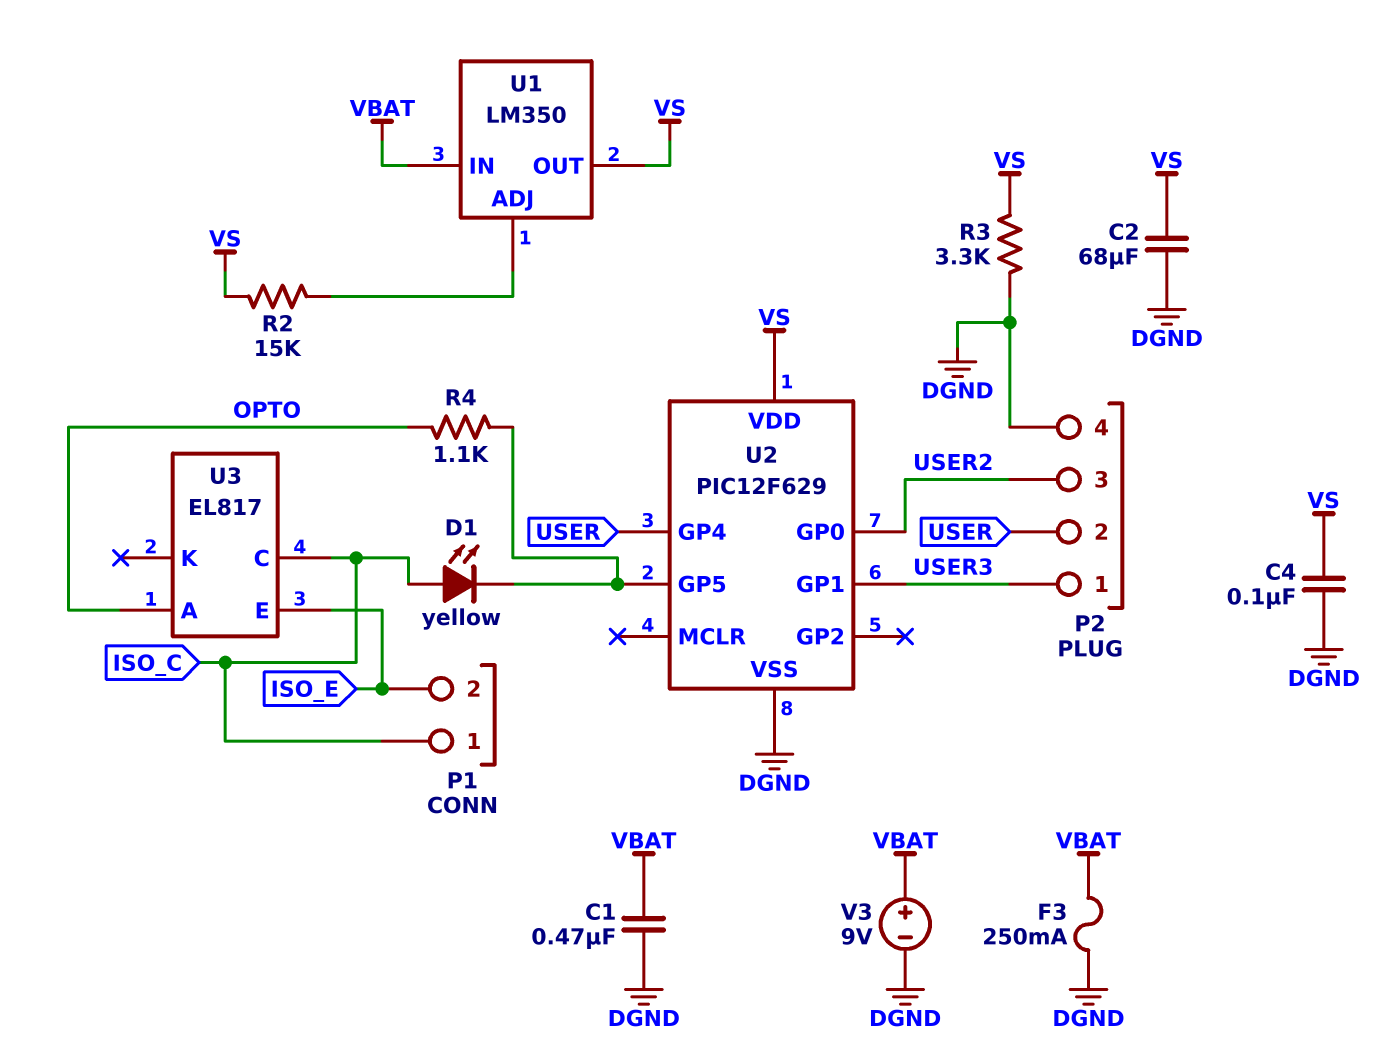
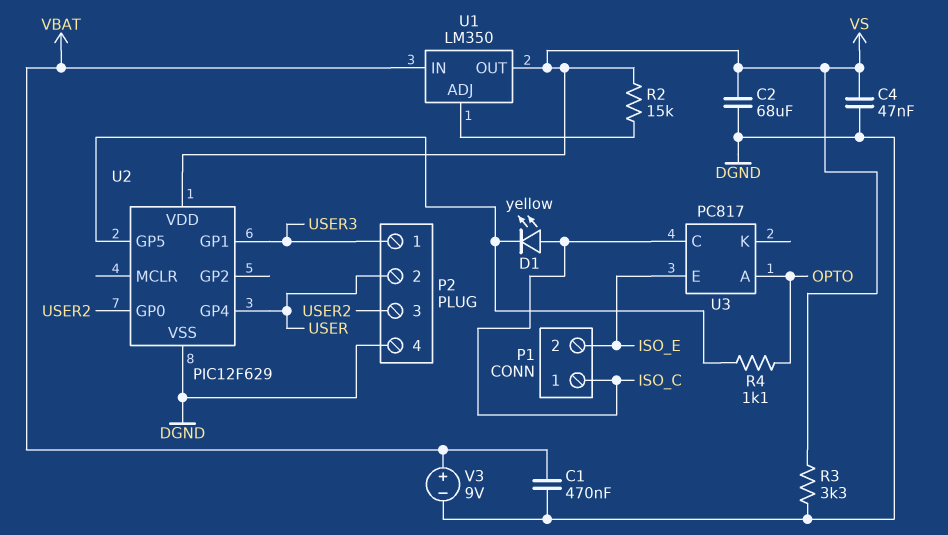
C4: 100nF (DGND, VS) -> 47nF (DGND, VS)
F3: 250mA (DGND, VBAT) -> none
U3: EL817 -> PC817

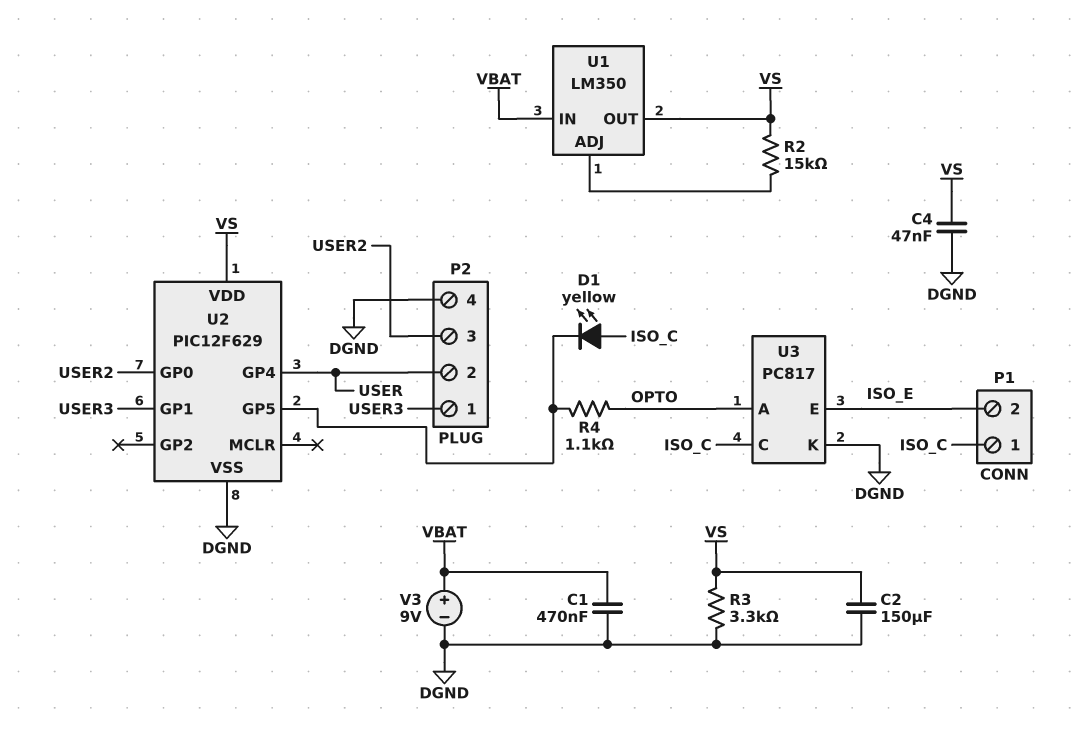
C2: 68uF (DGND, VS) -> 150uF (DGND, VS)
U3 pin K: none -> DGND

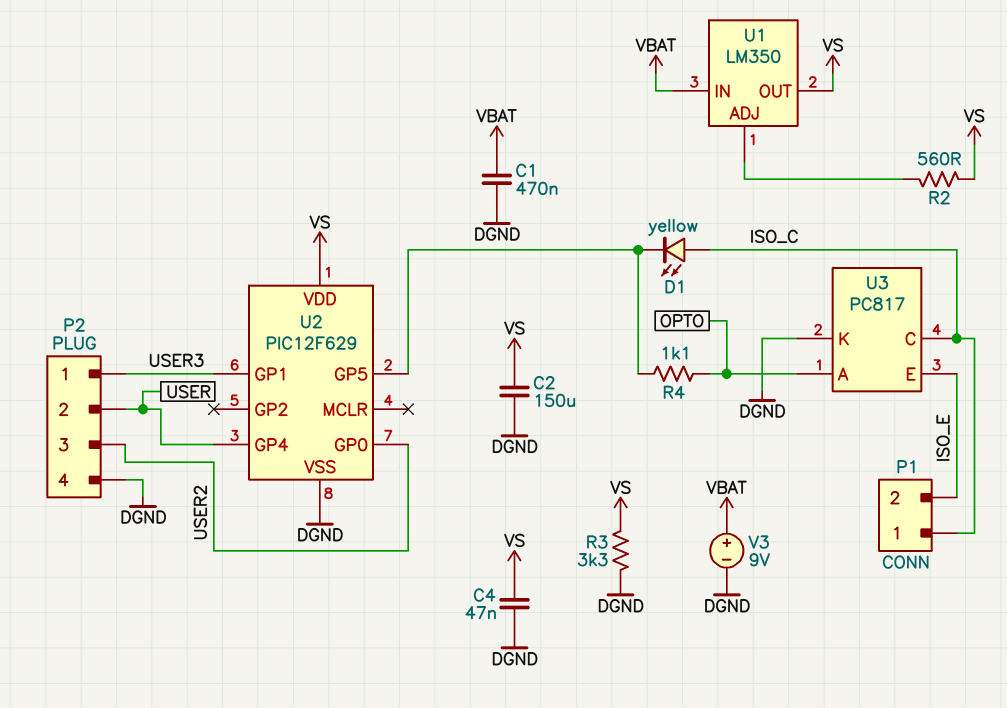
R2: 15k (U1/ADJ, VS) -> 560 (U1/ADJ, VS)

